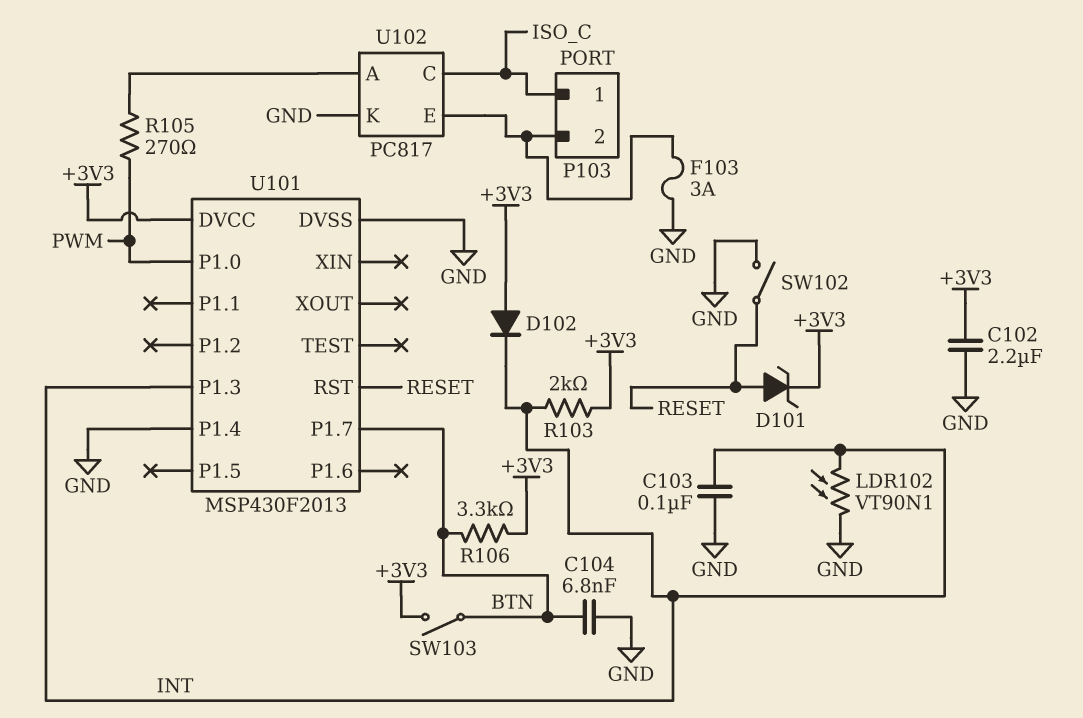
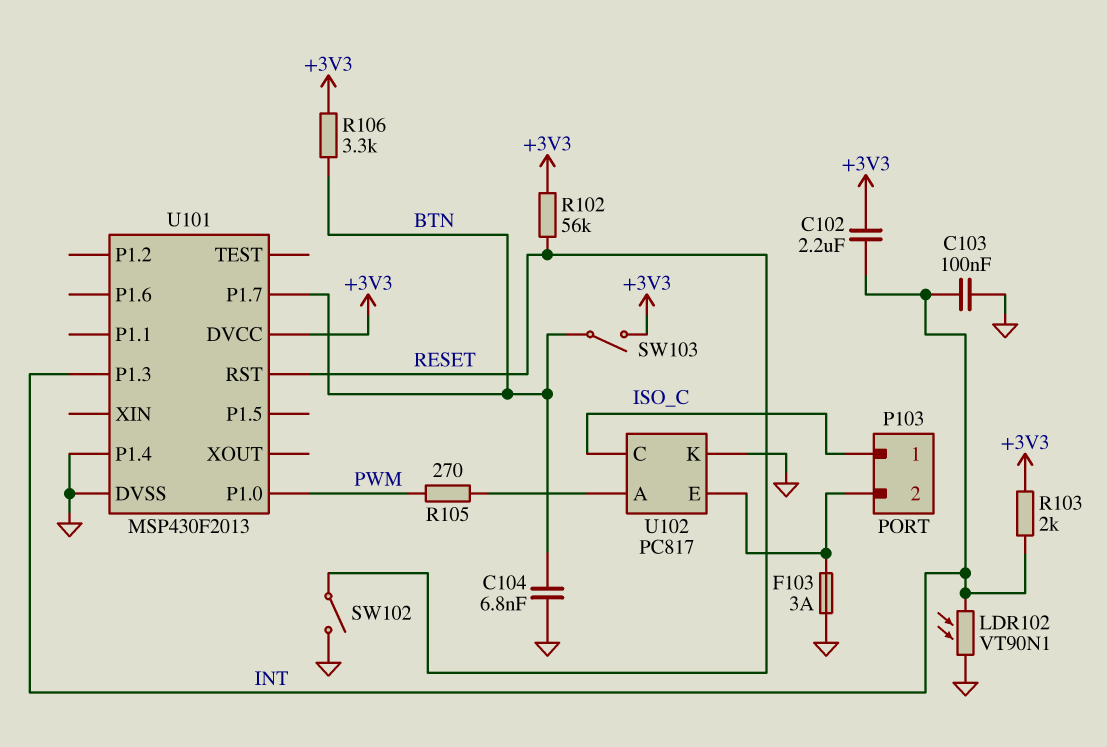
C102: 2.2uF (+3V3, GND) -> 2.2uF (+3V3, INT)
D101: zener (A RESET, K +3V3) -> none
D102: diode (A +3V3, K INT) -> none
R102: none -> 56k (+3V3, RESET)

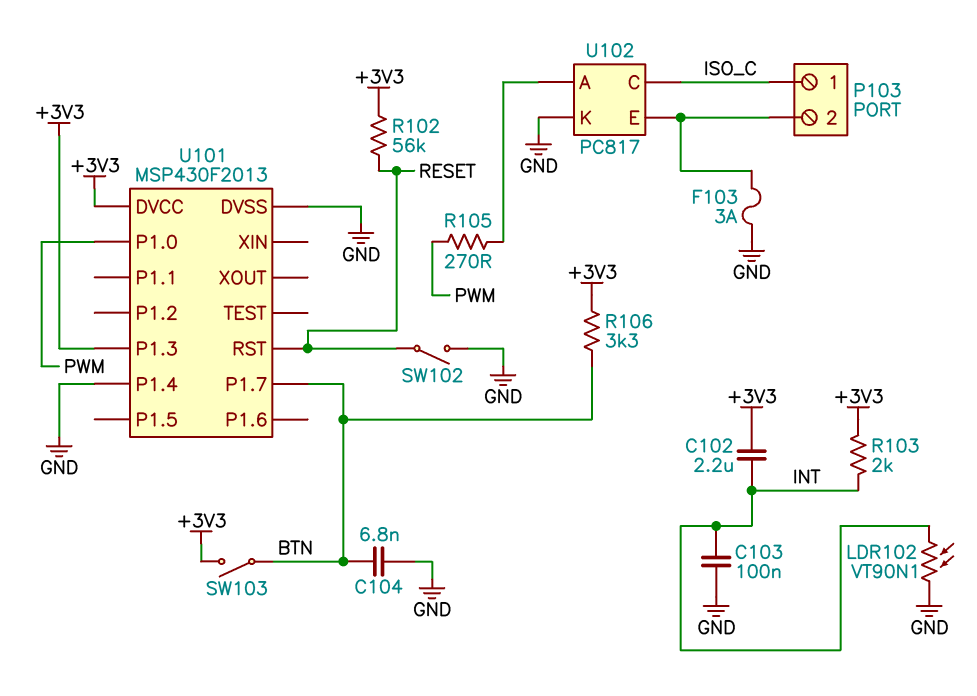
U101 pin P1.3: INT -> +3V3

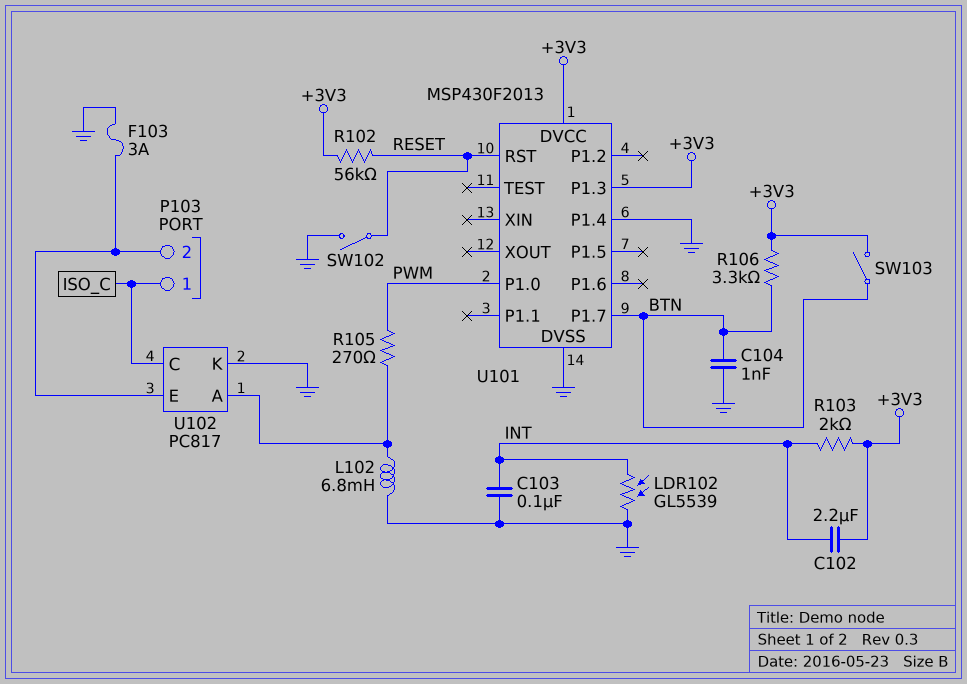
C104: 6.8nF (BTN, GND) -> 1nF (BTN, GND)
L102: none -> 6.8mH (GND, U102/A)
LDR102: VT90N1 (GND, INT) -> GL5539 (GND, INT)

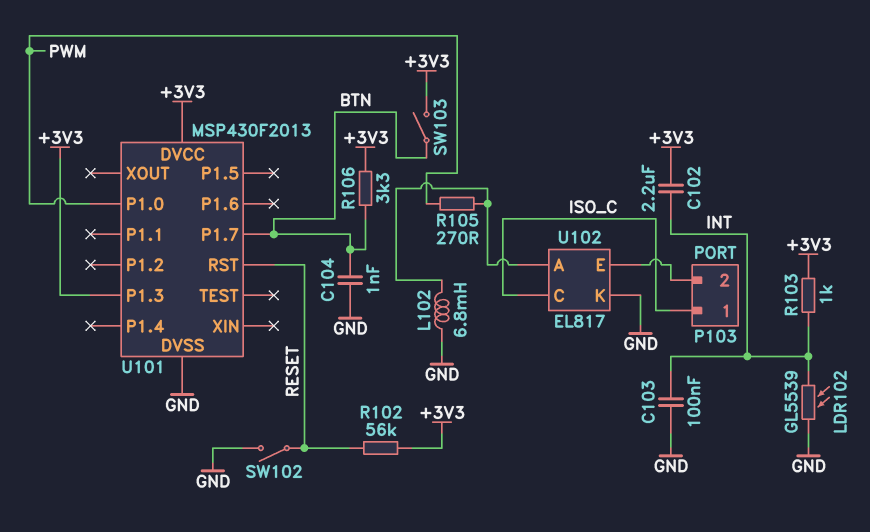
F103: 3A (GND, P103/2) -> none
R103: 2k (+3V3, INT) -> 1k (+3V3, INT)
U101 pin P1.4: GND -> none
U102: PC817 -> EL817

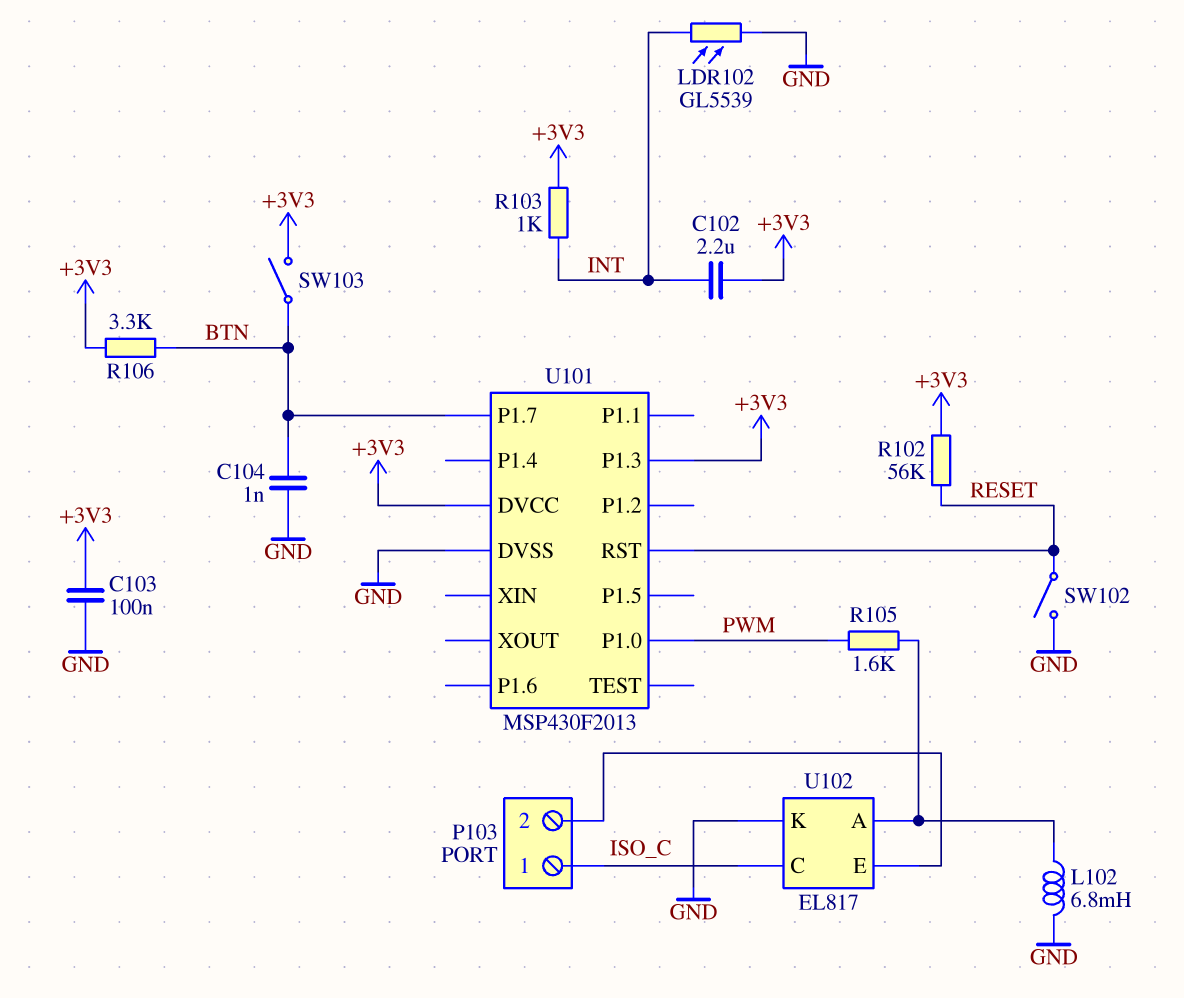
C103: 100nF (GND, INT) -> 100nF (+3V3, GND)
R105: 270 (PWM, U102/A) -> 1.6k (PWM, U102/A)

